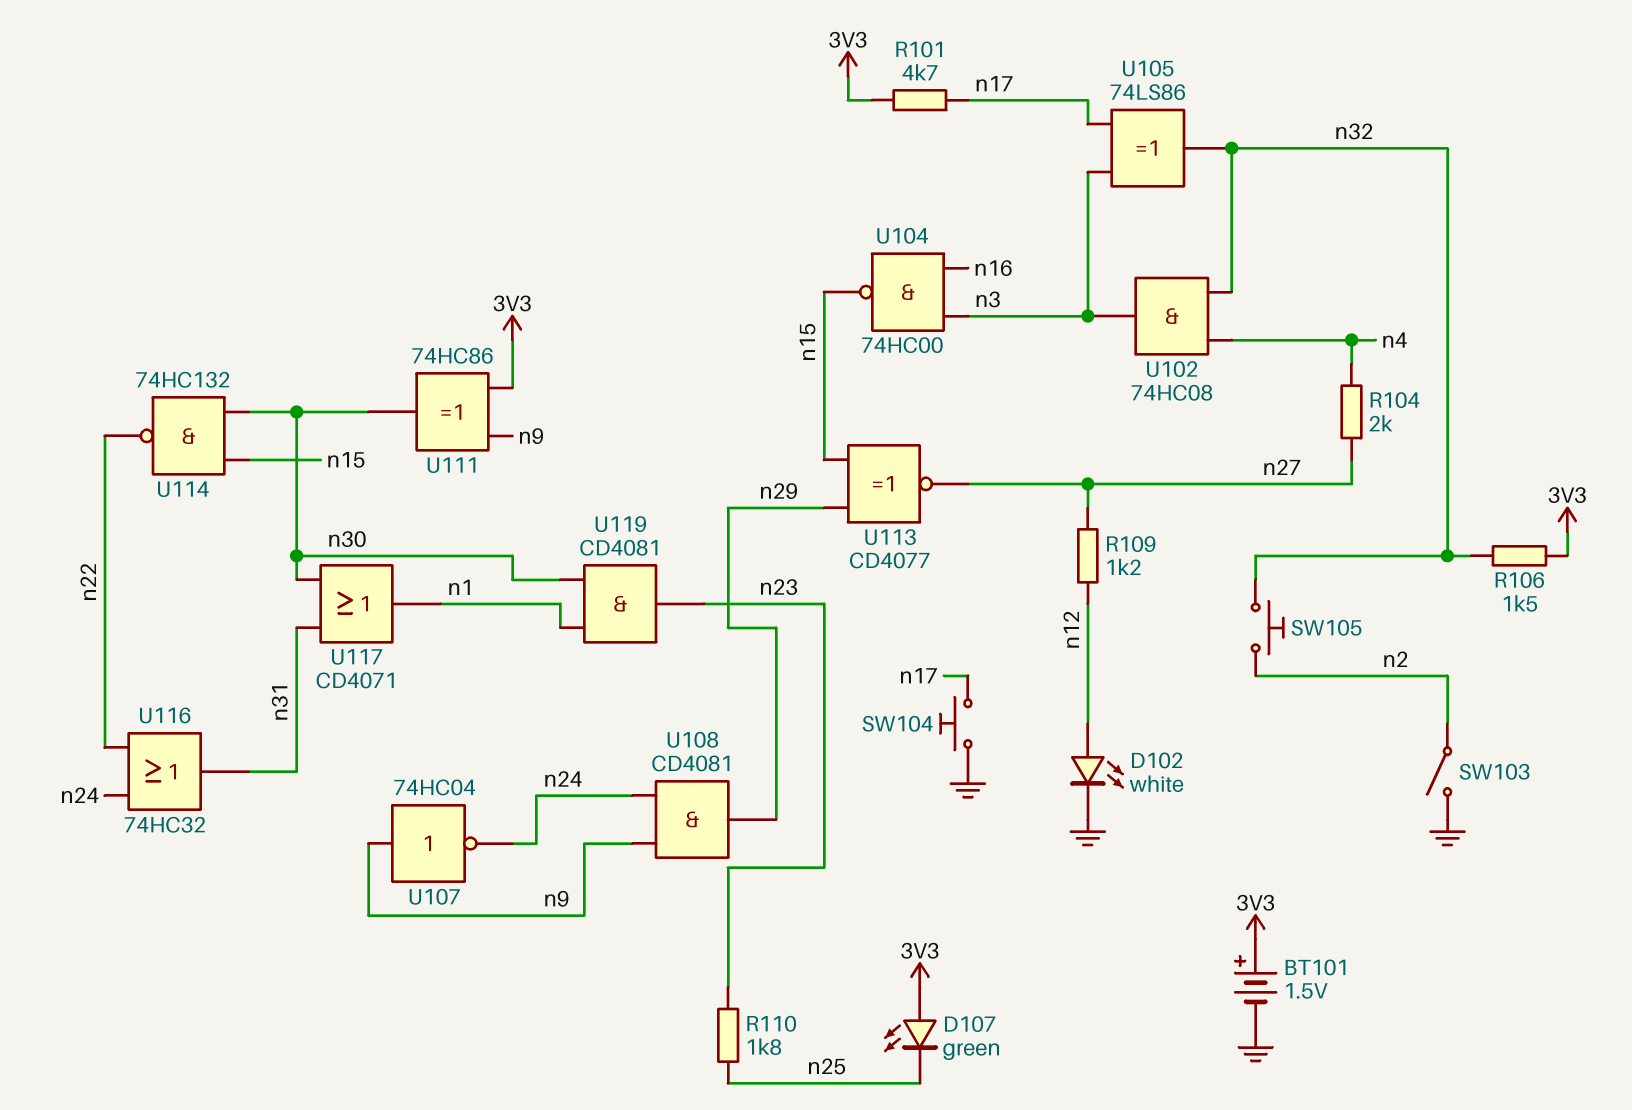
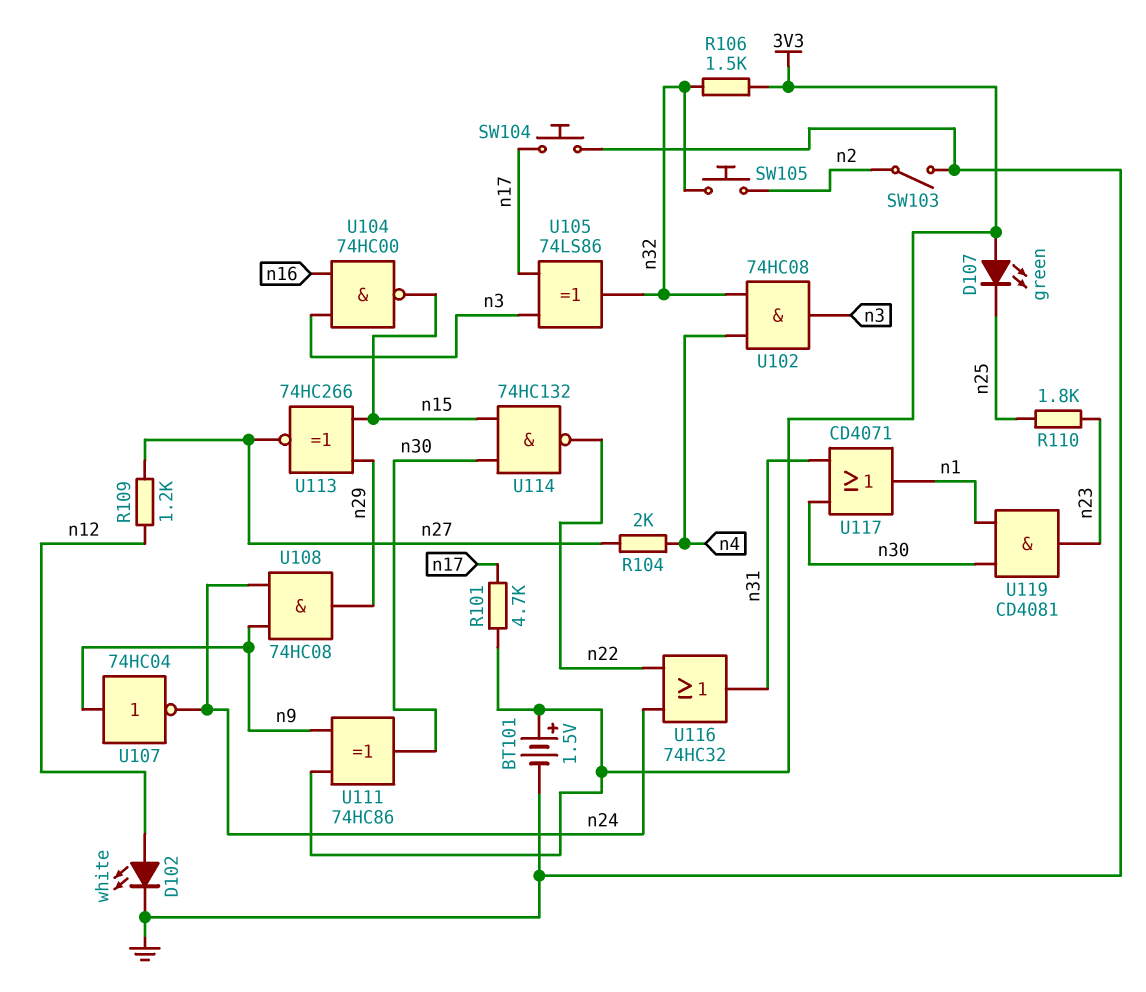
U108: AND CD4081 (in n9, in n24, out n29) -> AND 74HC08 (in n9, in n24, out n29)
U113: XNOR CD4077 (in n15, in n29, out n27) -> XNOR 74HC266 (in n15, in n29, out n27)

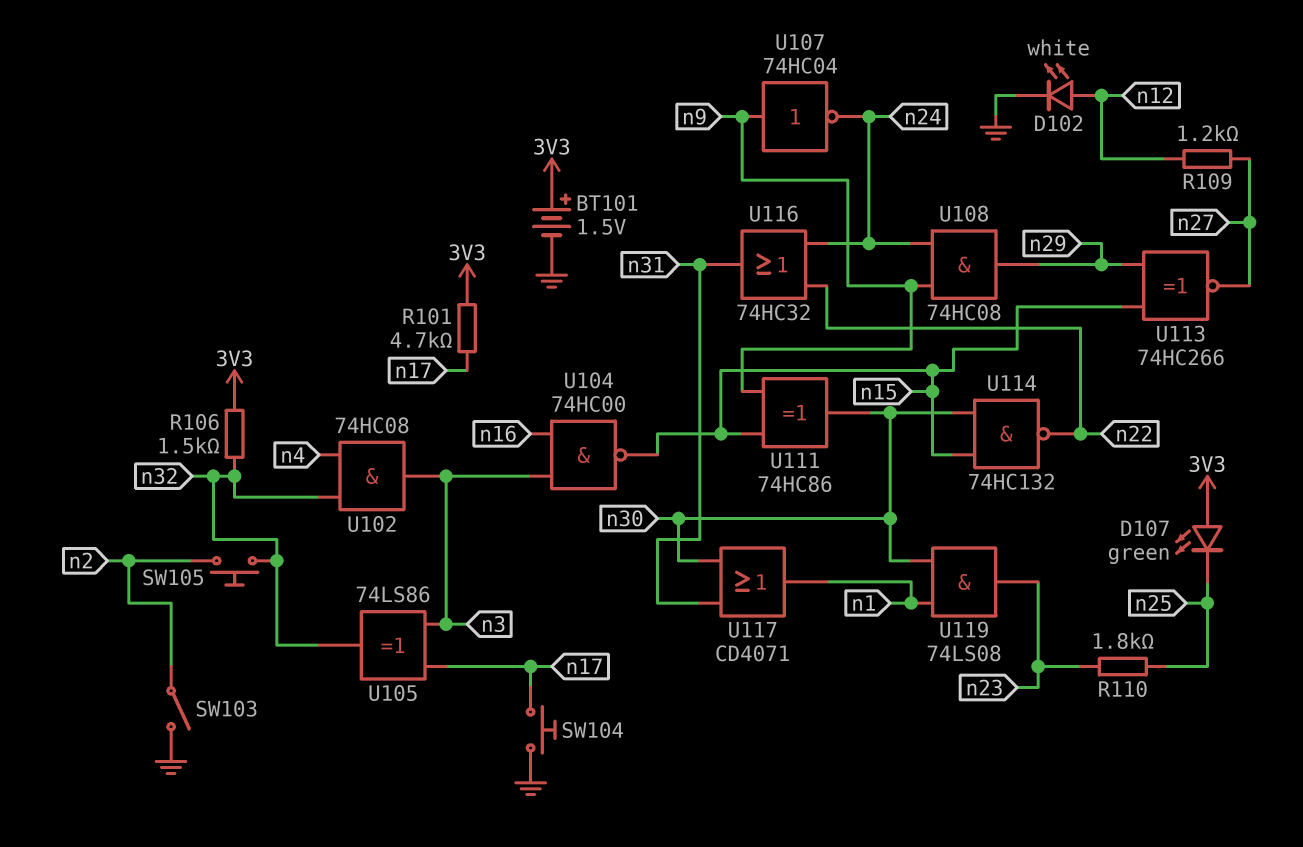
R104: 2k (n4, n27) -> none
U111: XOR 74HC86 (in 3V3, in n9, out n30) -> XOR 74HC86 (in n9, in n15, out n30)
U119: AND CD4081 (in n1, in n30, out n23) -> AND 74LS08 (in n1, in n30, out n23)

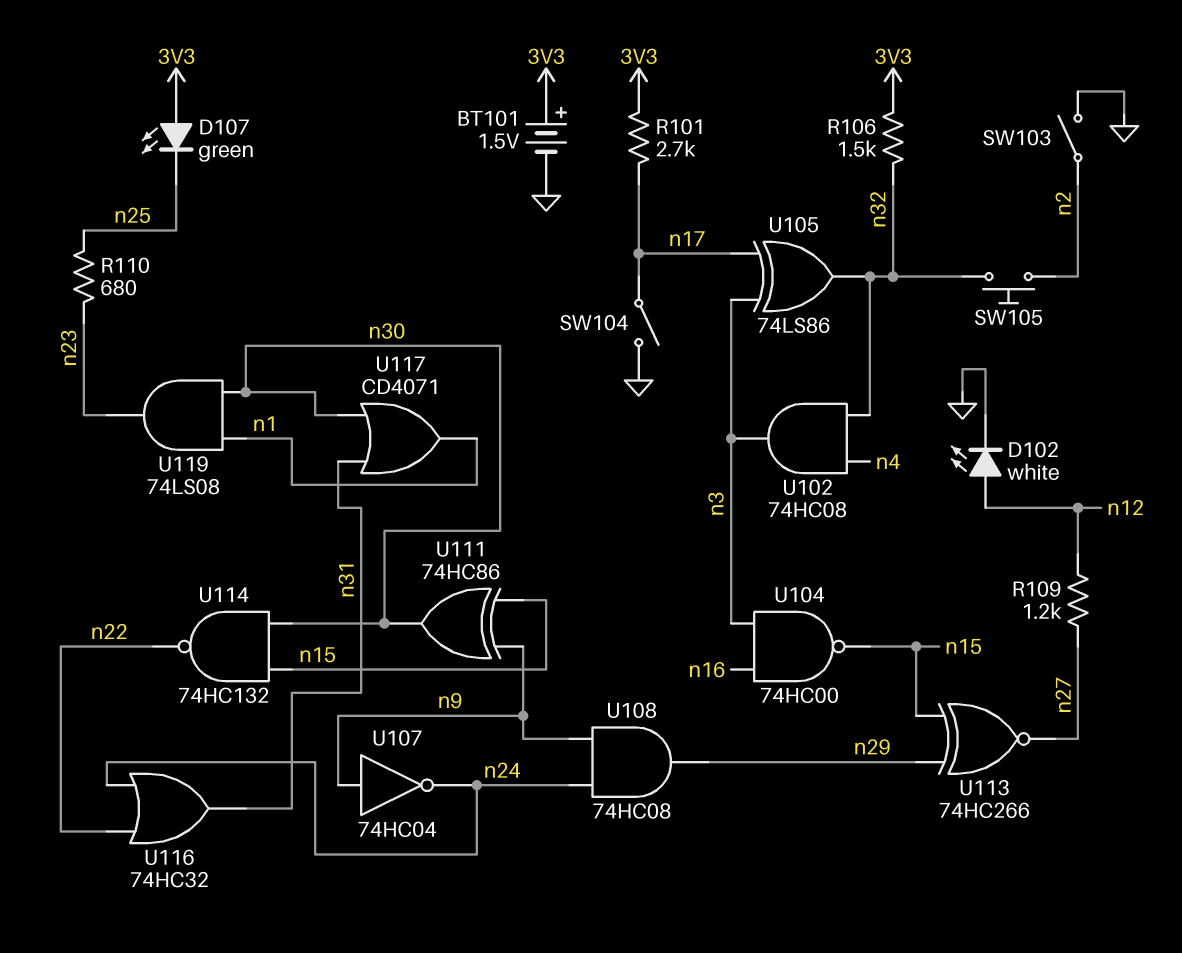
R101: 4.7k (3V3, n17) -> 2.7k (3V3, n17)
R110: 1.8k (n23, n25) -> 680 (n23, n25)
SW104: button (GND, n17) -> switch (GND, n17)

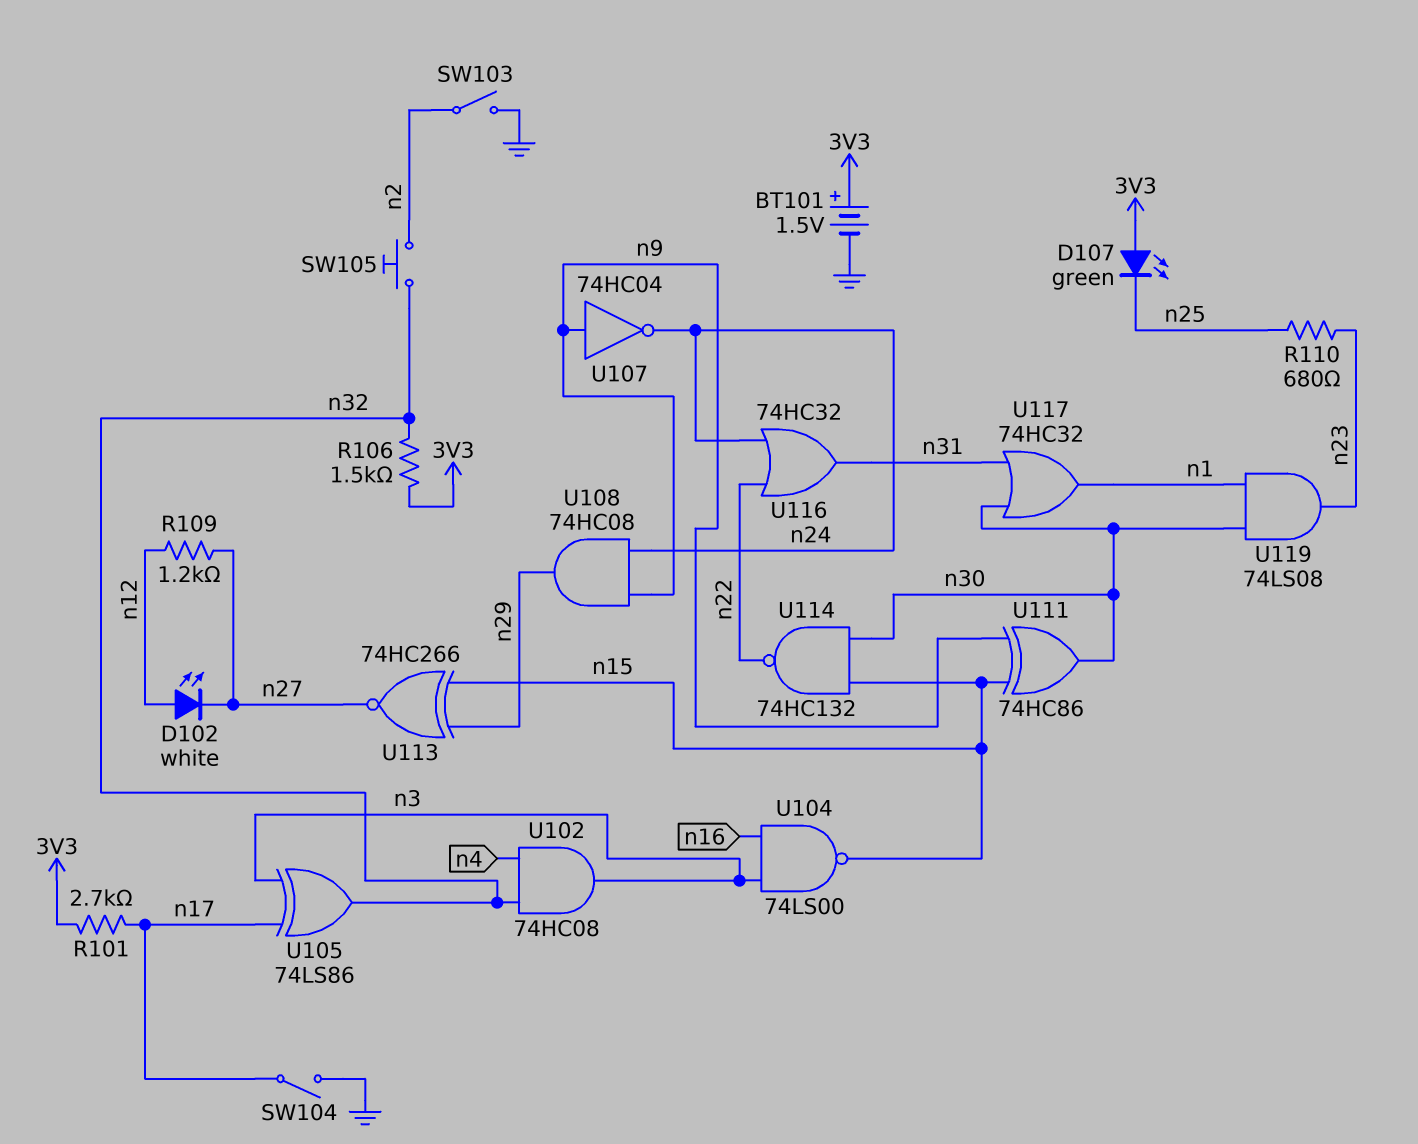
D102: LED white (A n12, K GND) -> LED white (A n12, K n27)
U104: NAND 74HC00 (in n3, in n16, out n15) -> NAND 74LS00 (in n3, in n16, out n15)
U117: OR CD4071 (in n30, in n31, out n1) -> OR 74HC32 (in n30, in n31, out n1)

